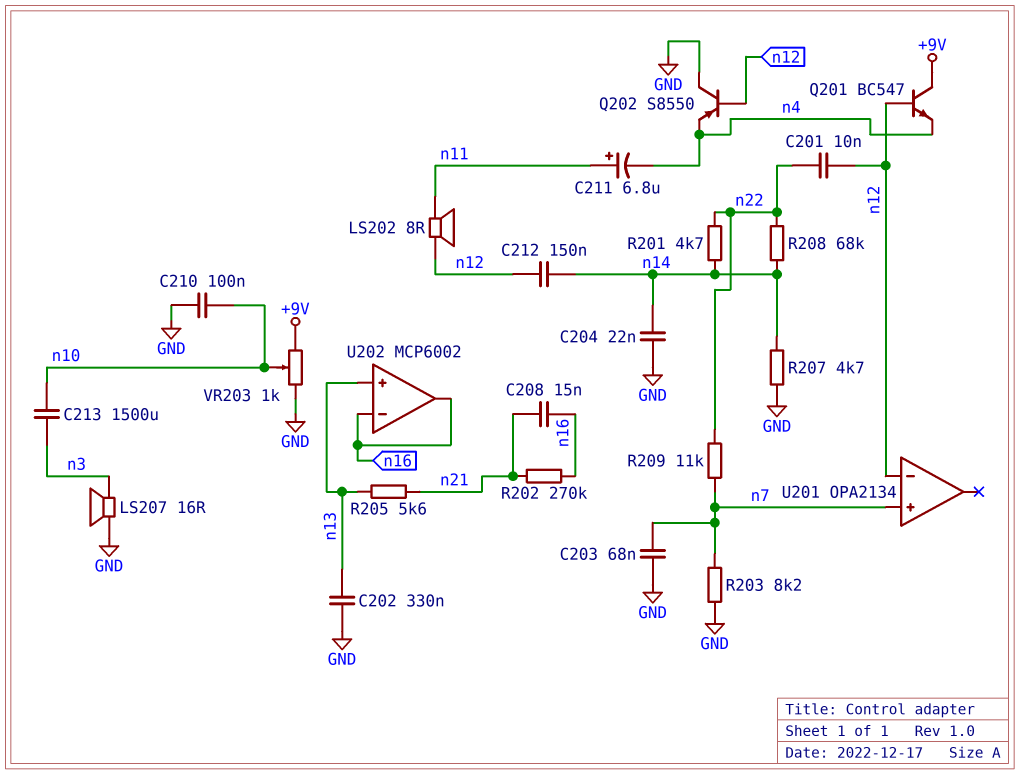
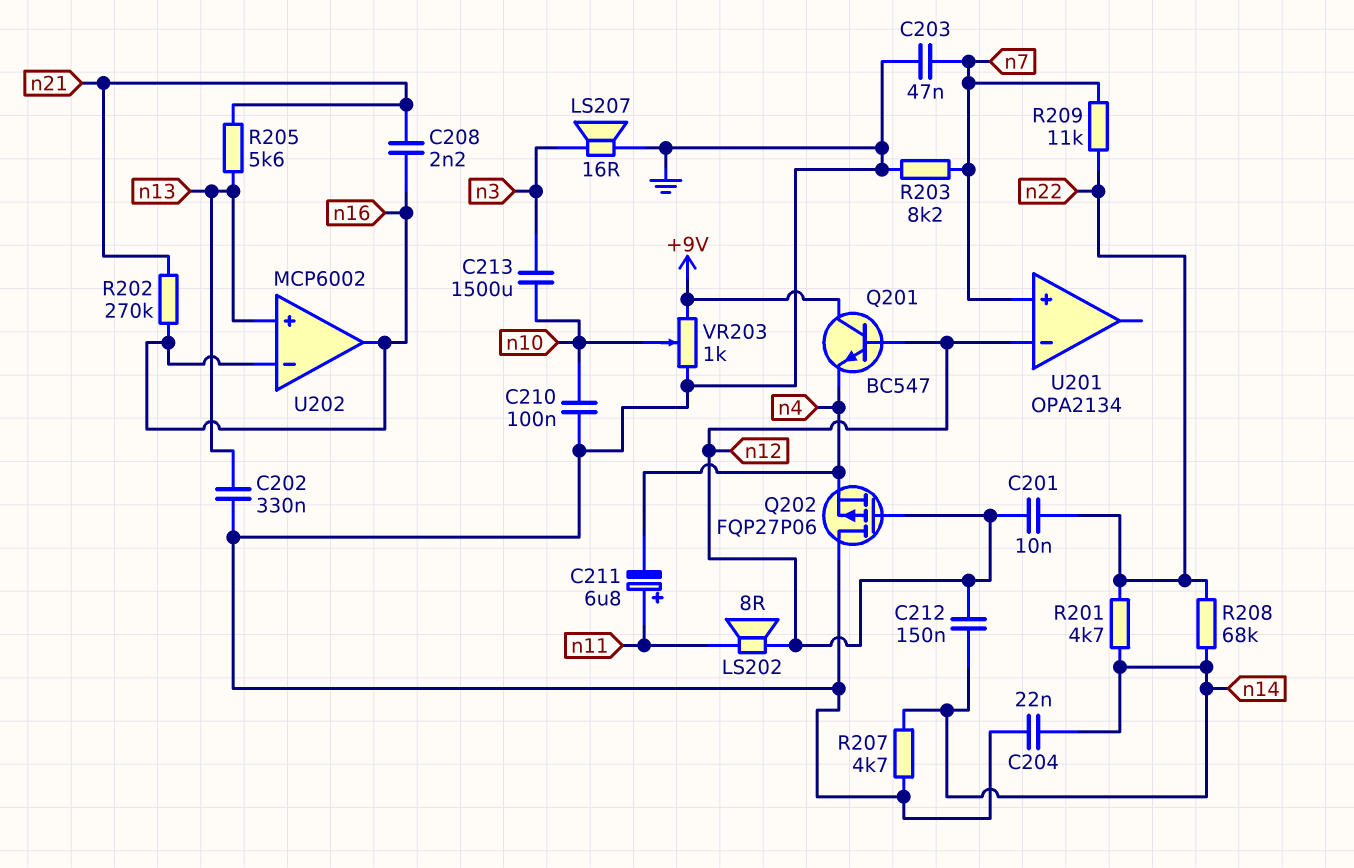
C203: 68nF (GND, n7) -> 47nF (GND, n7)
C208: 15nF (n16, n21) -> 2.2nF (n16, n21)
Q202: PNP S8550 (B n12, C GND, E n4) -> PMOS FQP27P06 (G n12, D GND, S n4)

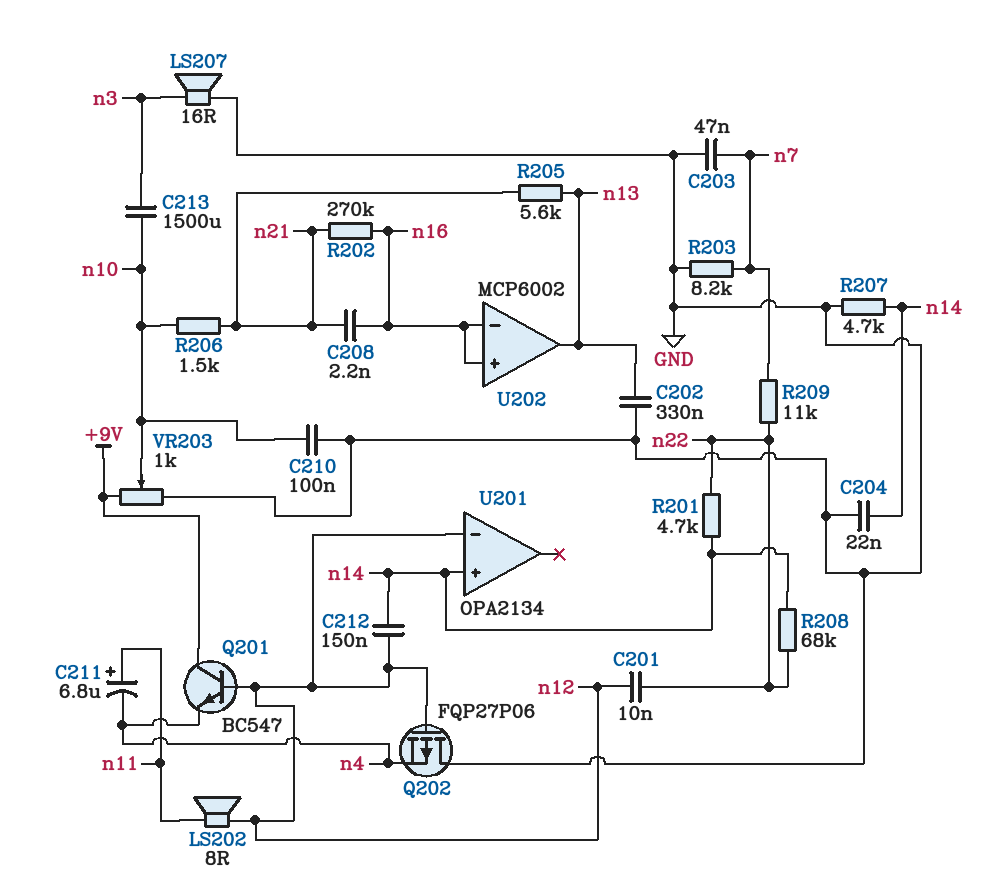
R206: none -> 1.5k (n10, n21)
U201 pin in+: n7 -> n14
U202 pin in+: n13 -> n16
U202 pin out: n16 -> n13

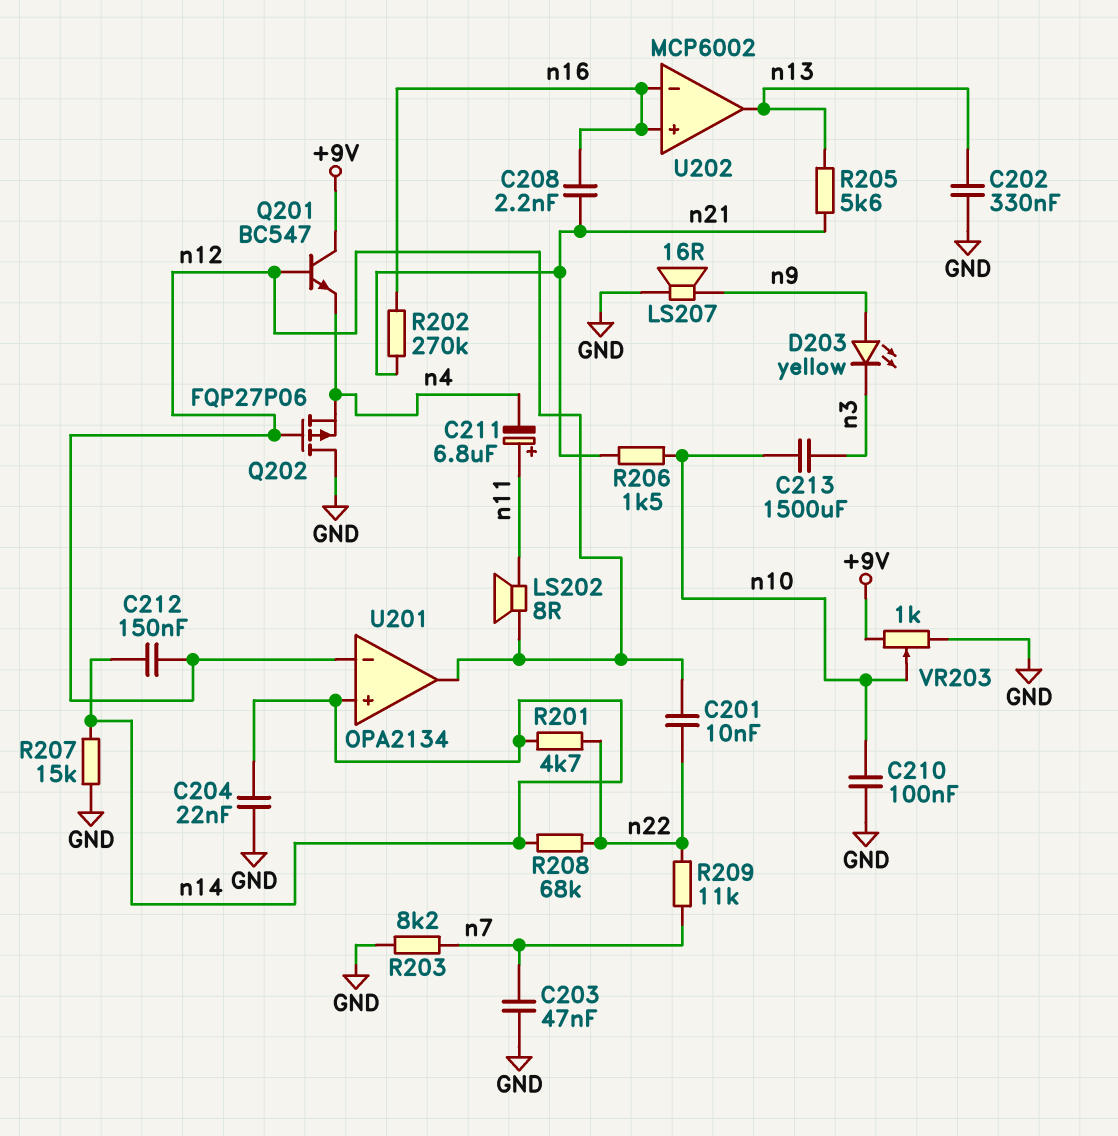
D203: none -> LED yellow (A n9, K n3)
LS207: speaker 16R (GND, n3) -> speaker 16R (GND, n9)
R207: 4.7k (GND, n14) -> 15k (GND, n14)
U201 pin out: none -> n12

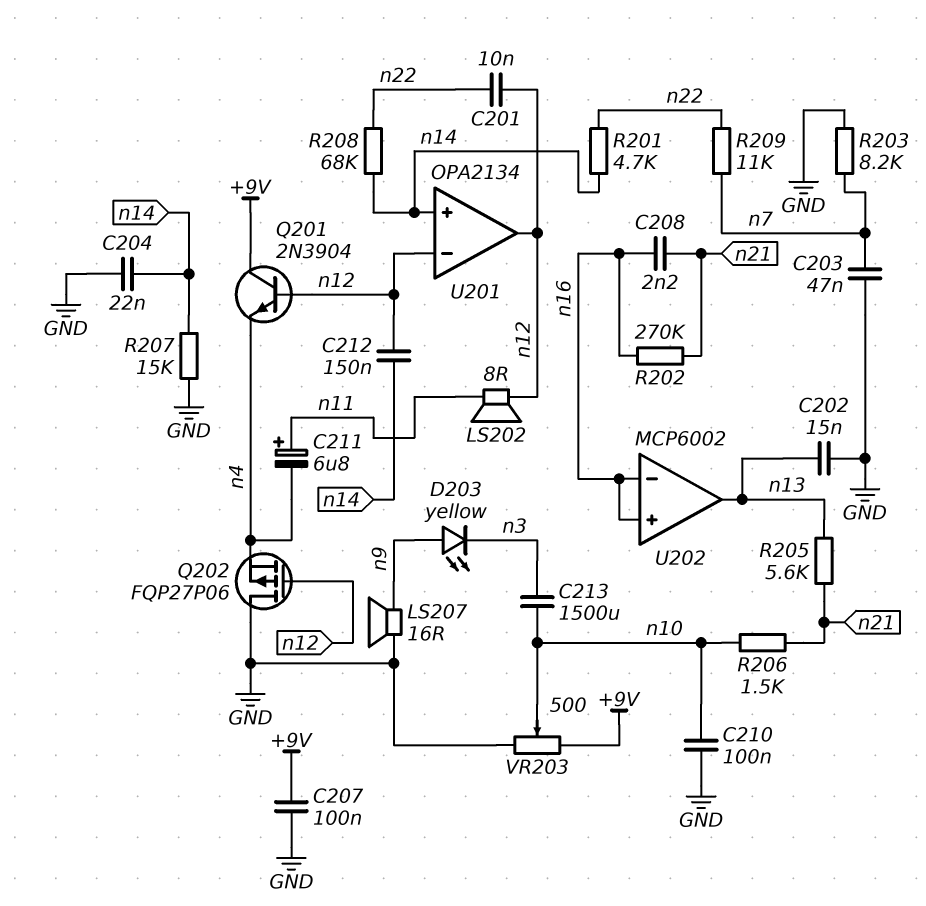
C202: 330nF (GND, n13) -> 15nF (GND, n13)
C207: none -> 100nF (+9V, GND)
Q201: NPN BC547 (B n12, C +9V, E n4) -> NPN 2N3904 (B n12, C +9V, E n4)
VR203: 1k (+9V, GND, wiper n10) -> 500 (+9V, GND, wiper n10)

